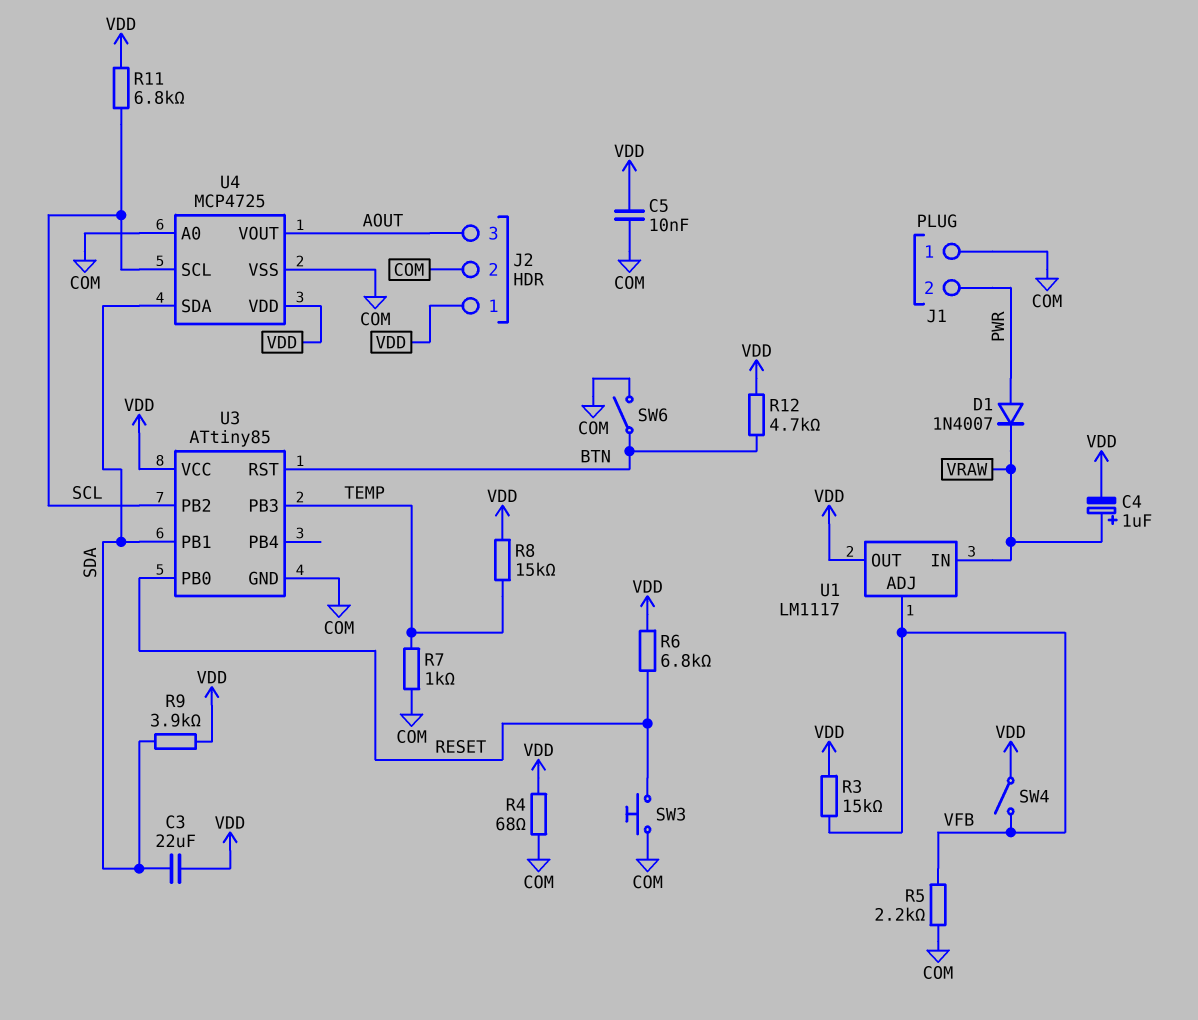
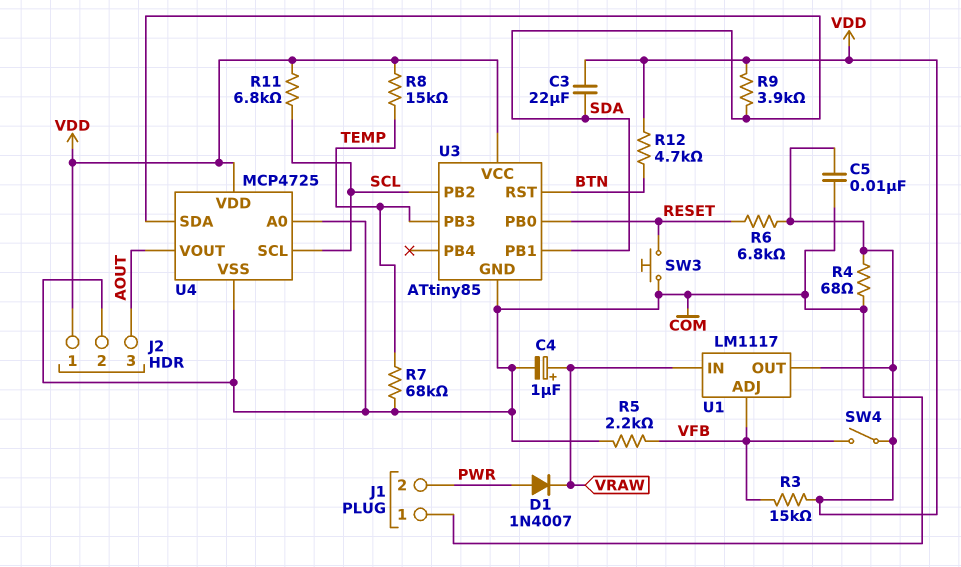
C4: 1uF (plus VRAW, minus VDD) -> 1uF (plus VRAW, minus COM)
R7: 1k (COM, TEMP) -> 68k (COM, TEMP)
SW6: switch (BTN, COM) -> none

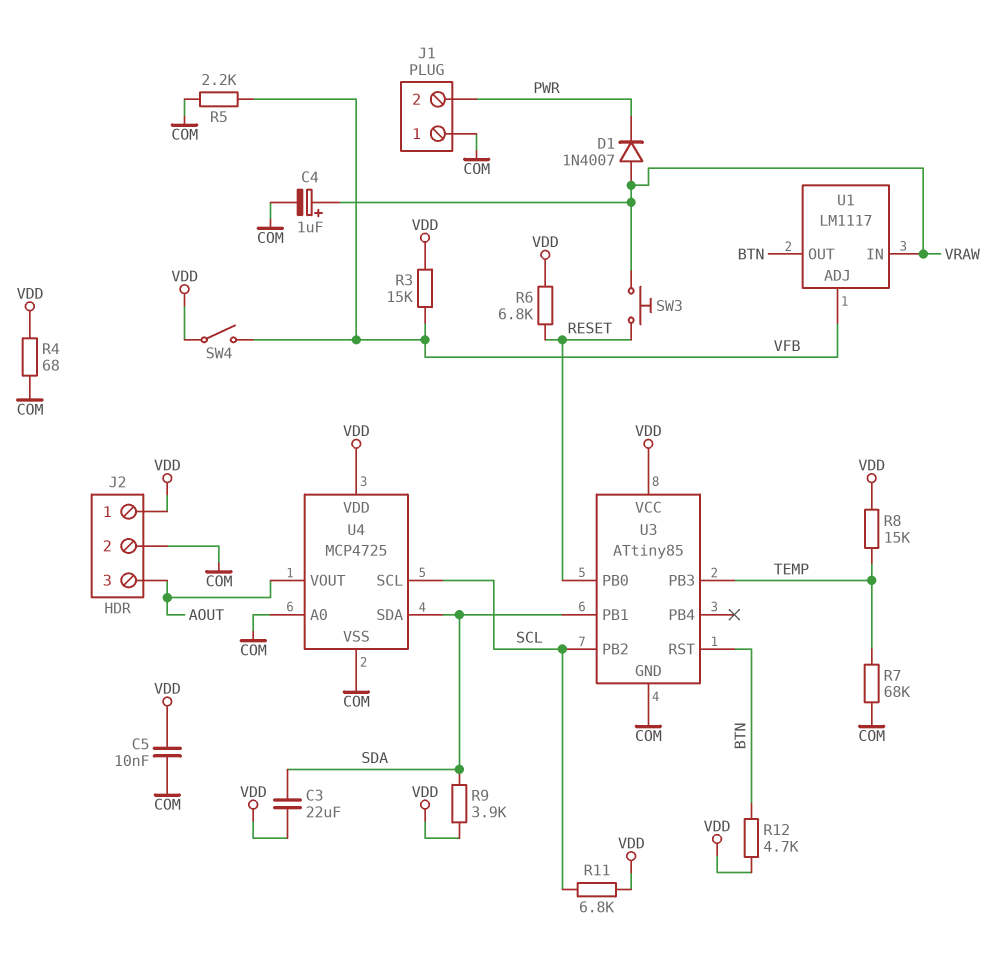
D1: diode 1N4007 (A PWR, K VRAW) -> diode 1N4007 (A VRAW, K PWR)
SW3: button (COM, RESET) -> button (RESET, VRAW)
U1 pin OUT: VDD -> BTN

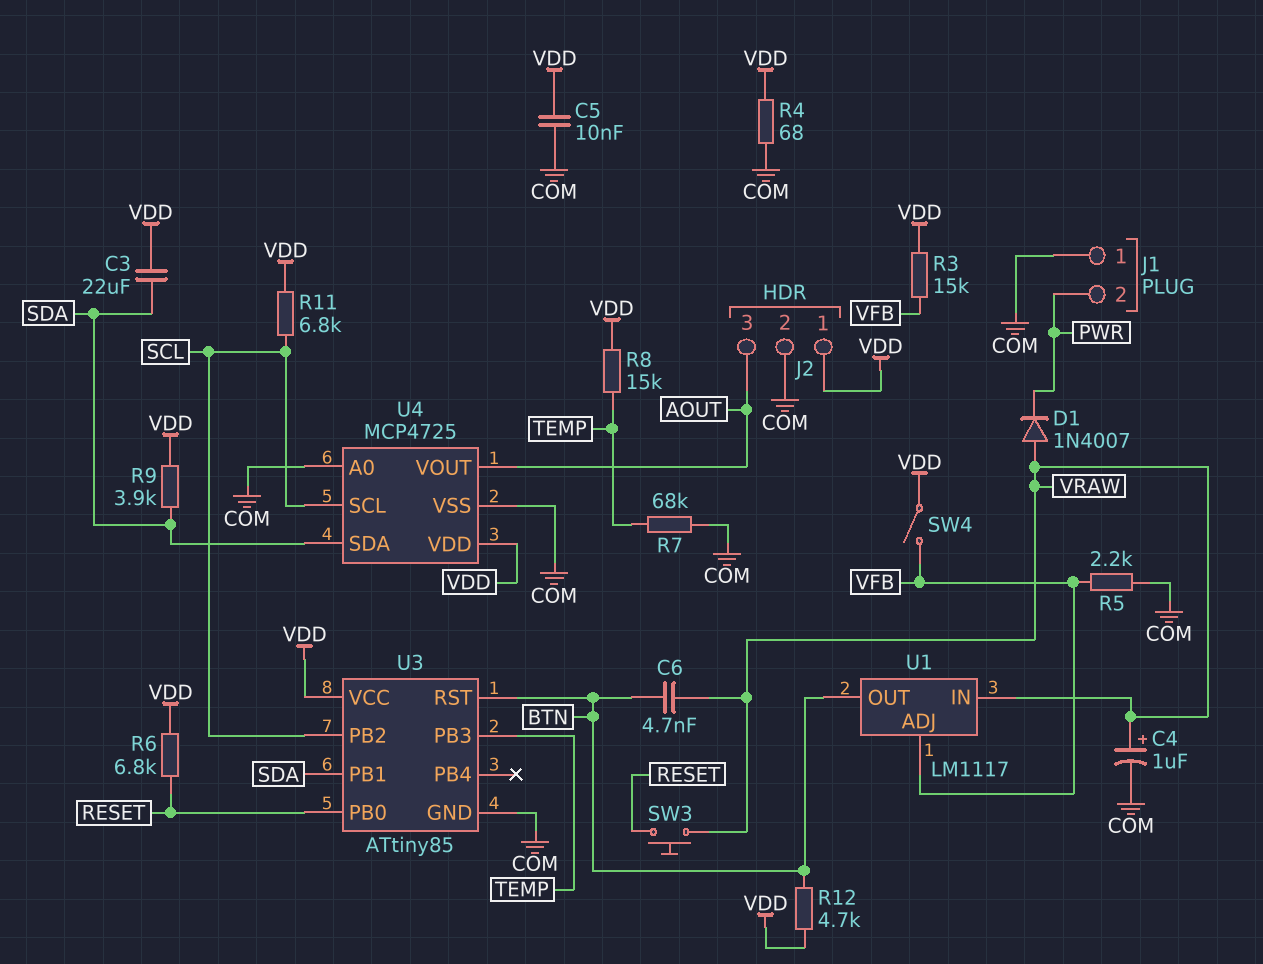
C6: none -> 4.7nF (BTN, VRAW)

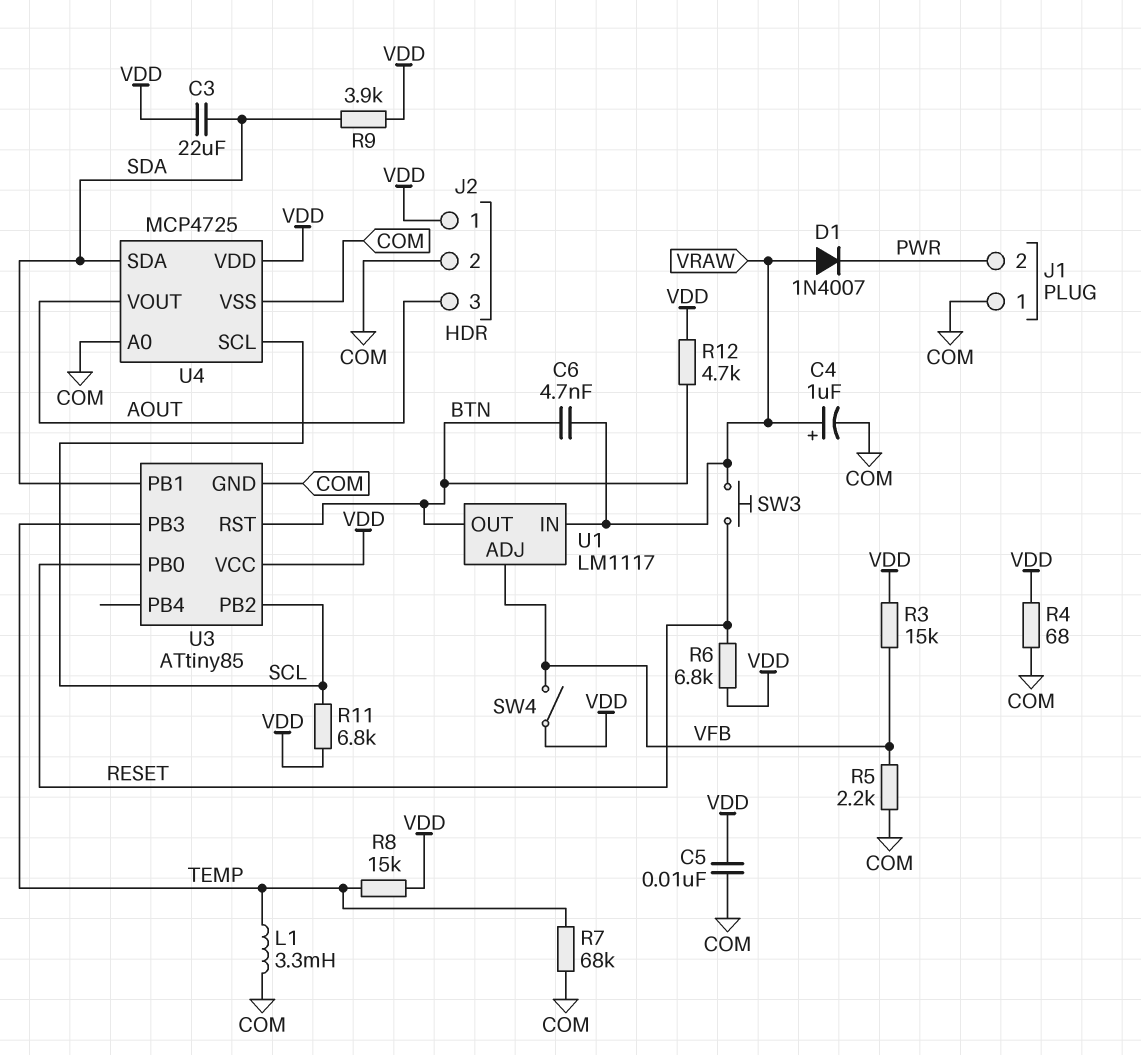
L1: none -> 3.3mH (COM, TEMP)

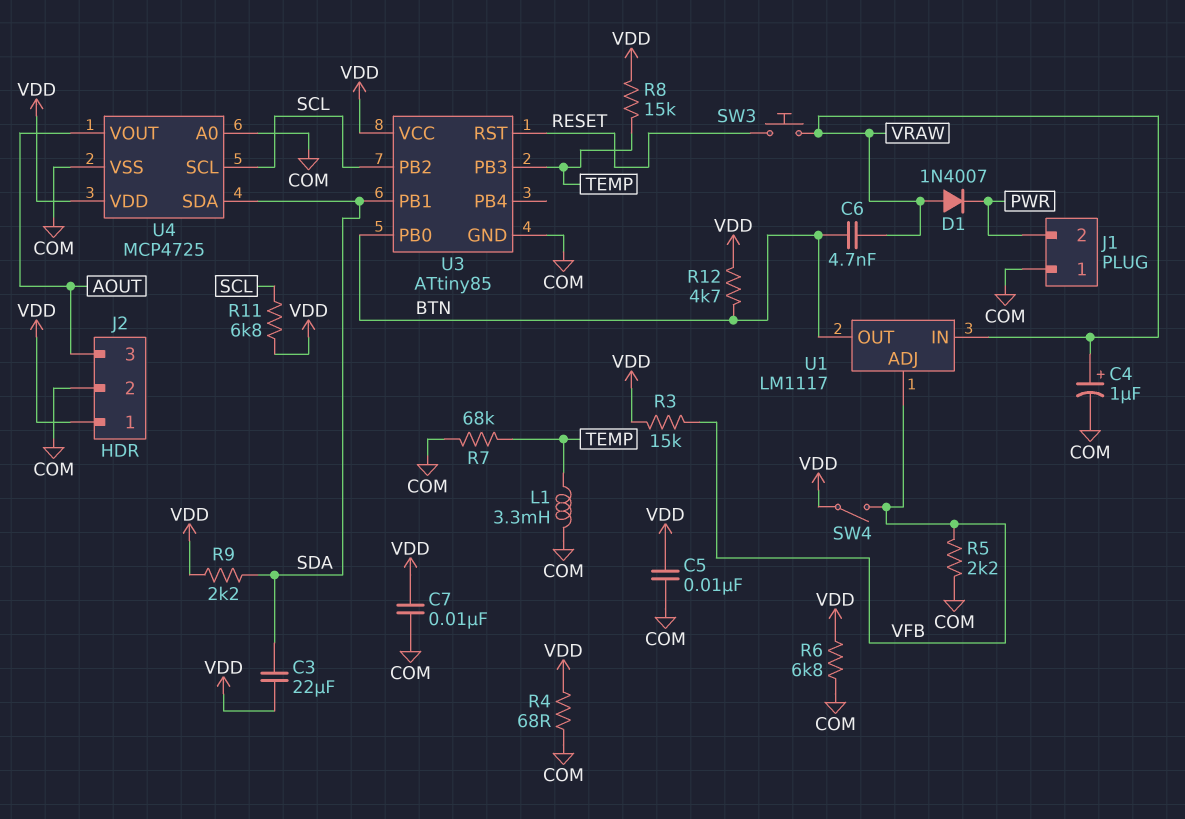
C7: none -> 10nF (COM, VDD)
R6: 6.8k (RESET, VDD) -> 6.8k (COM, VDD)
R9: 3.9k (SDA, VDD) -> 2.2k (SDA, VDD)
U3 pin PB0: RESET -> BTN
U3 pin RST: BTN -> RESET

